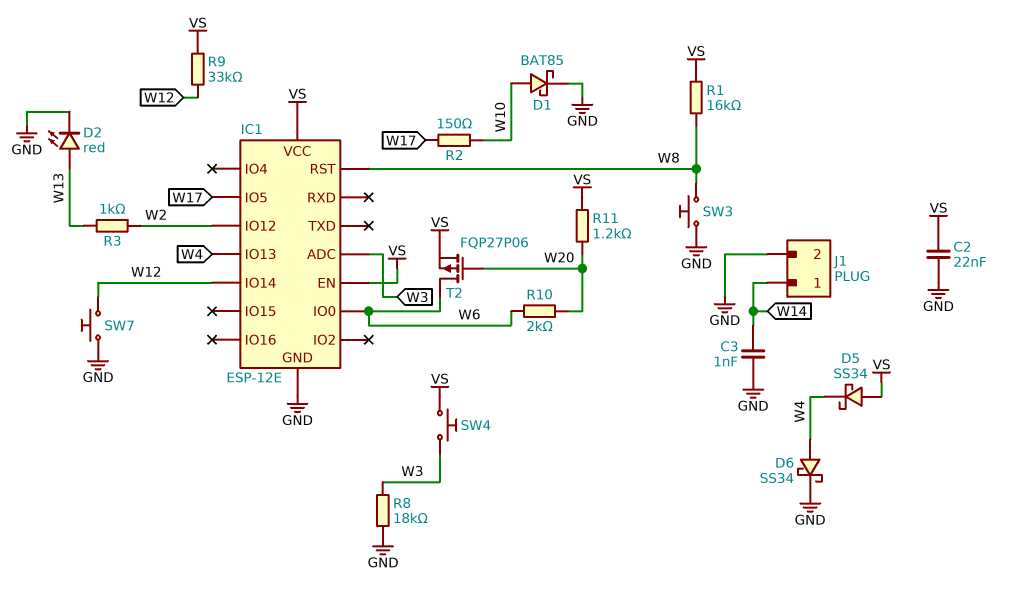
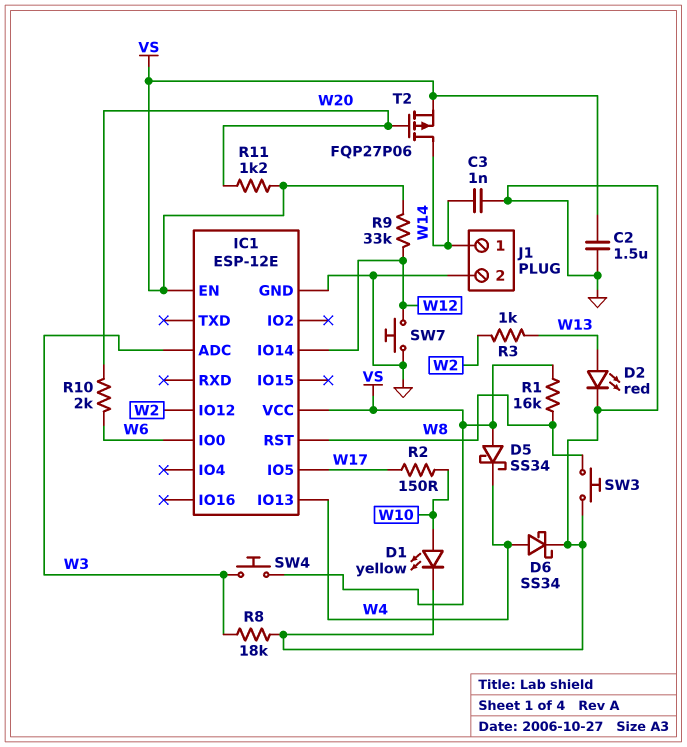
C2: 22nF (GND, VS) -> 1.5uF (GND, VS)
D1: schottky BAT85 (A W10, K GND) -> LED yellow (A W10, K GND)
T2: PMOS FQP27P06 (G W20, D W6, S VS) -> PMOS FQP27P06 (G W20, D W14, S VS)

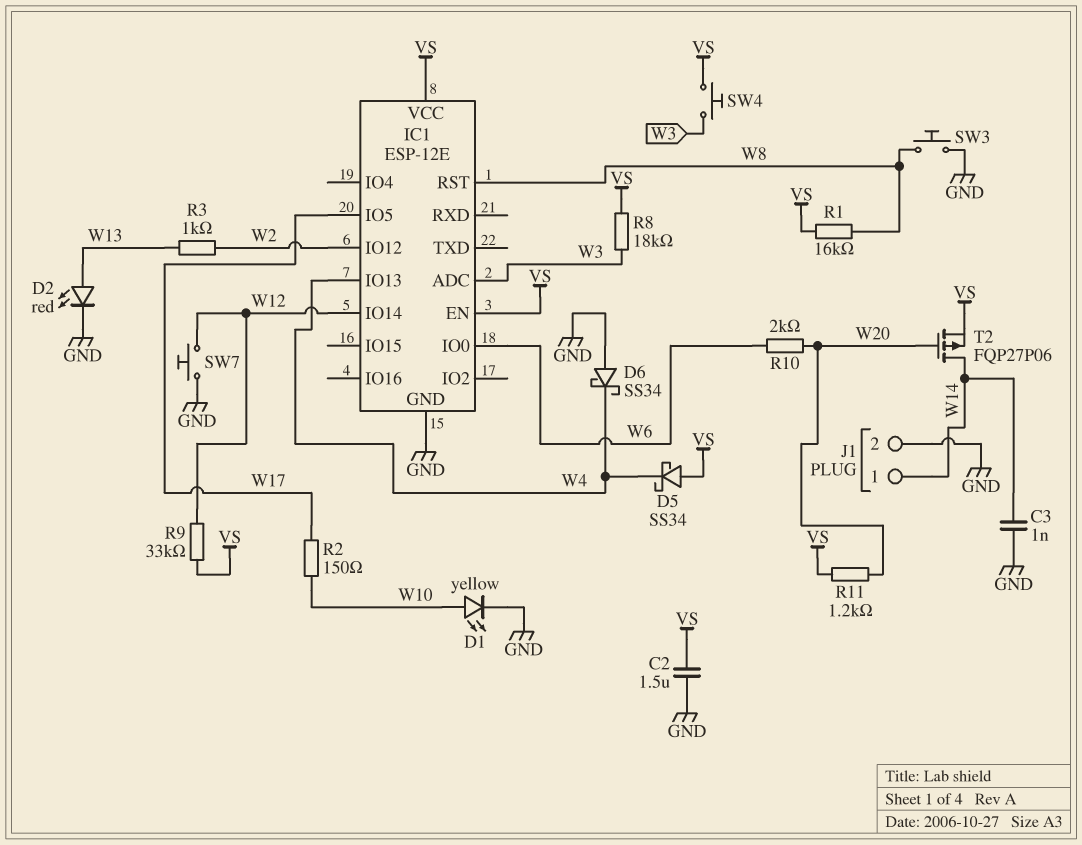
D6: schottky SS34 (A W4, K GND) -> schottky SS34 (A GND, K W4)
R8: 18k (GND, W3) -> 18k (VS, W3)

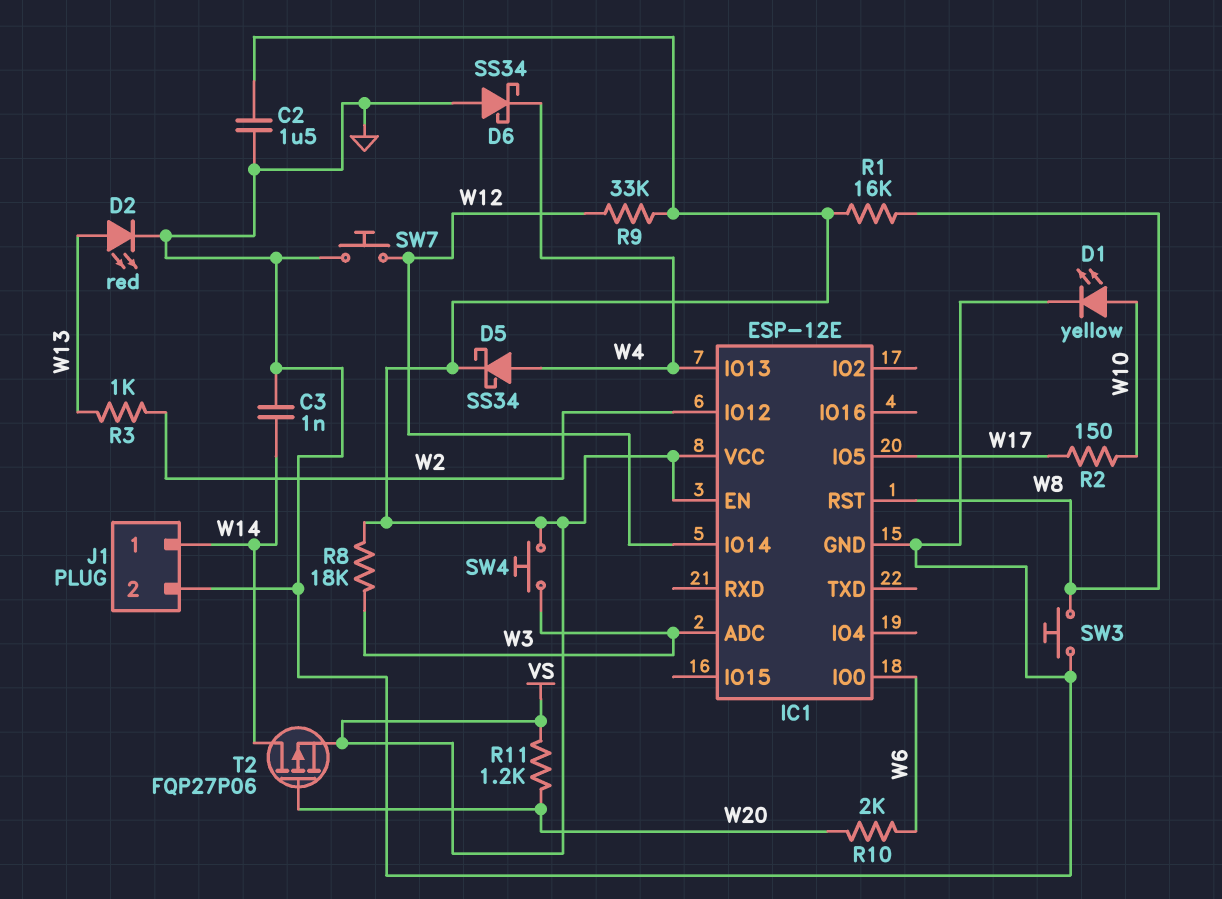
D5: schottky SS34 (A VS, K W4) -> schottky SS34 (A W4, K VS)

